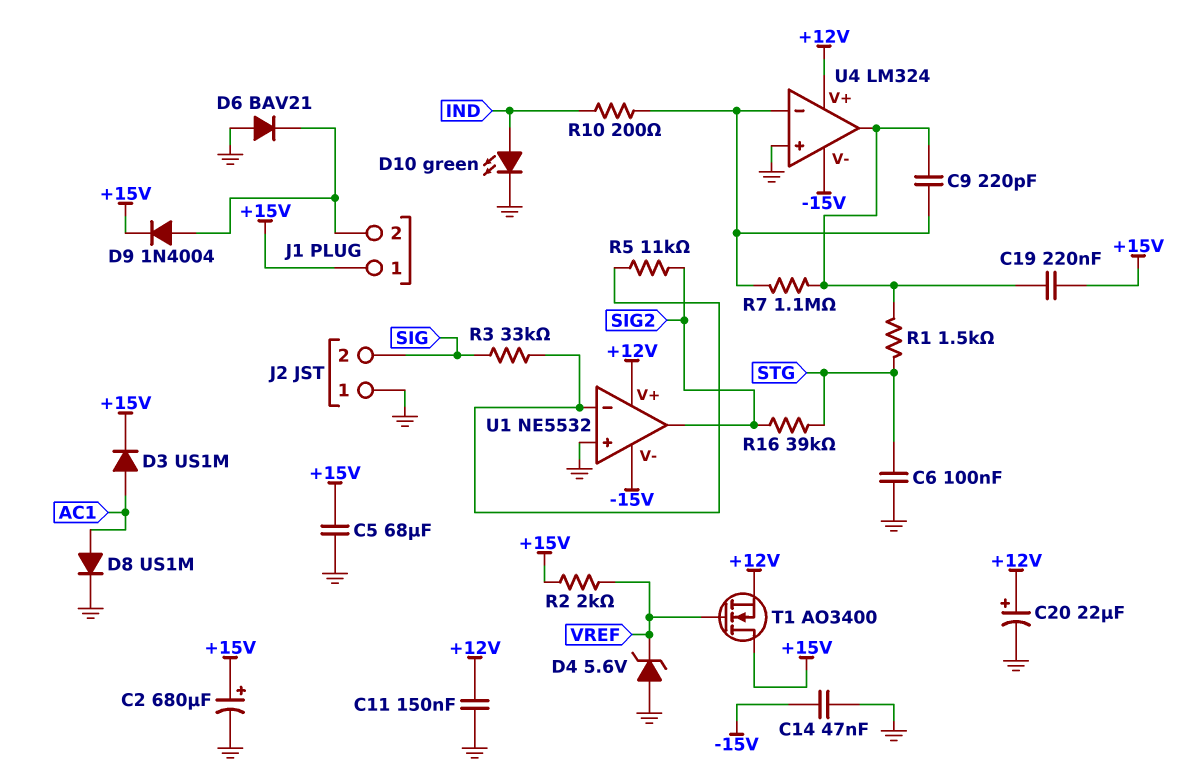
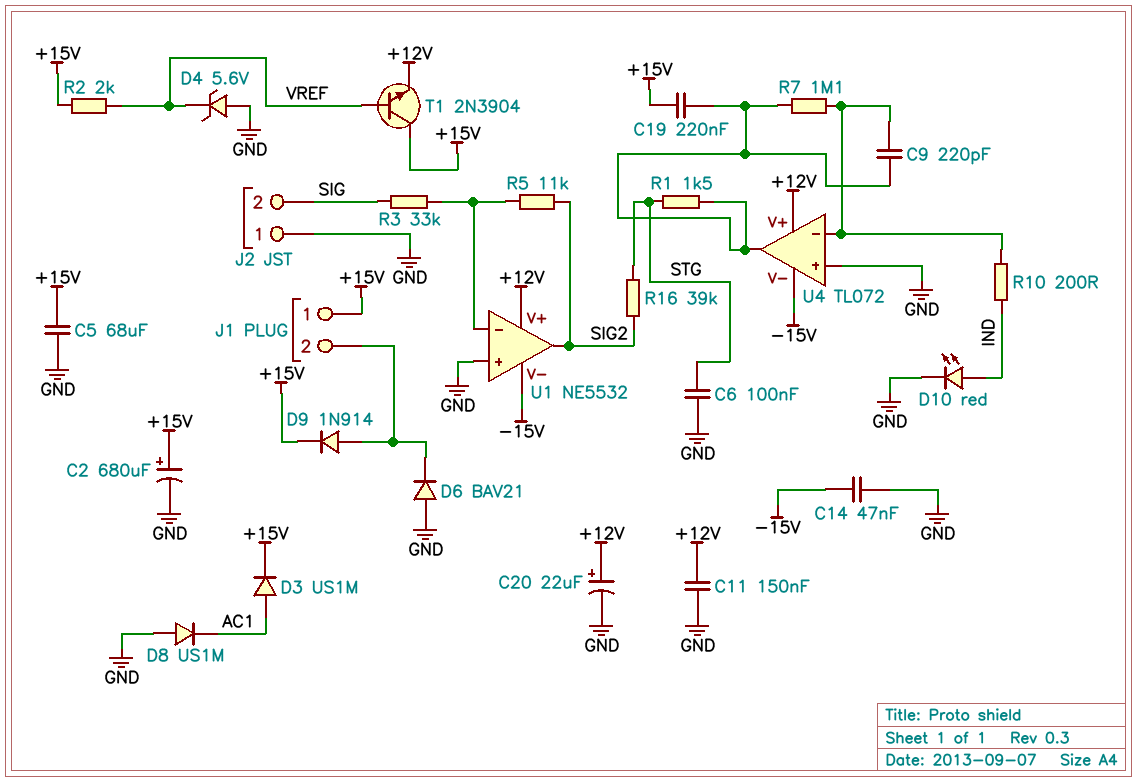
D8: diode US1M (A AC1, K GND) -> diode US1M (A GND, K AC1)
D9: diode 1N4004 (A J1/2, K +15V) -> diode 1N914 (A J1/2, K +15V)
D10: LED green (A IND, K GND) -> LED red (A IND, K GND)
T1: NMOS AO3400 (G VREF, D +15V, S +12V) -> NPN 2N3904 (B VREF, C +15V, E +12V)
U4: LM324 -> TL072

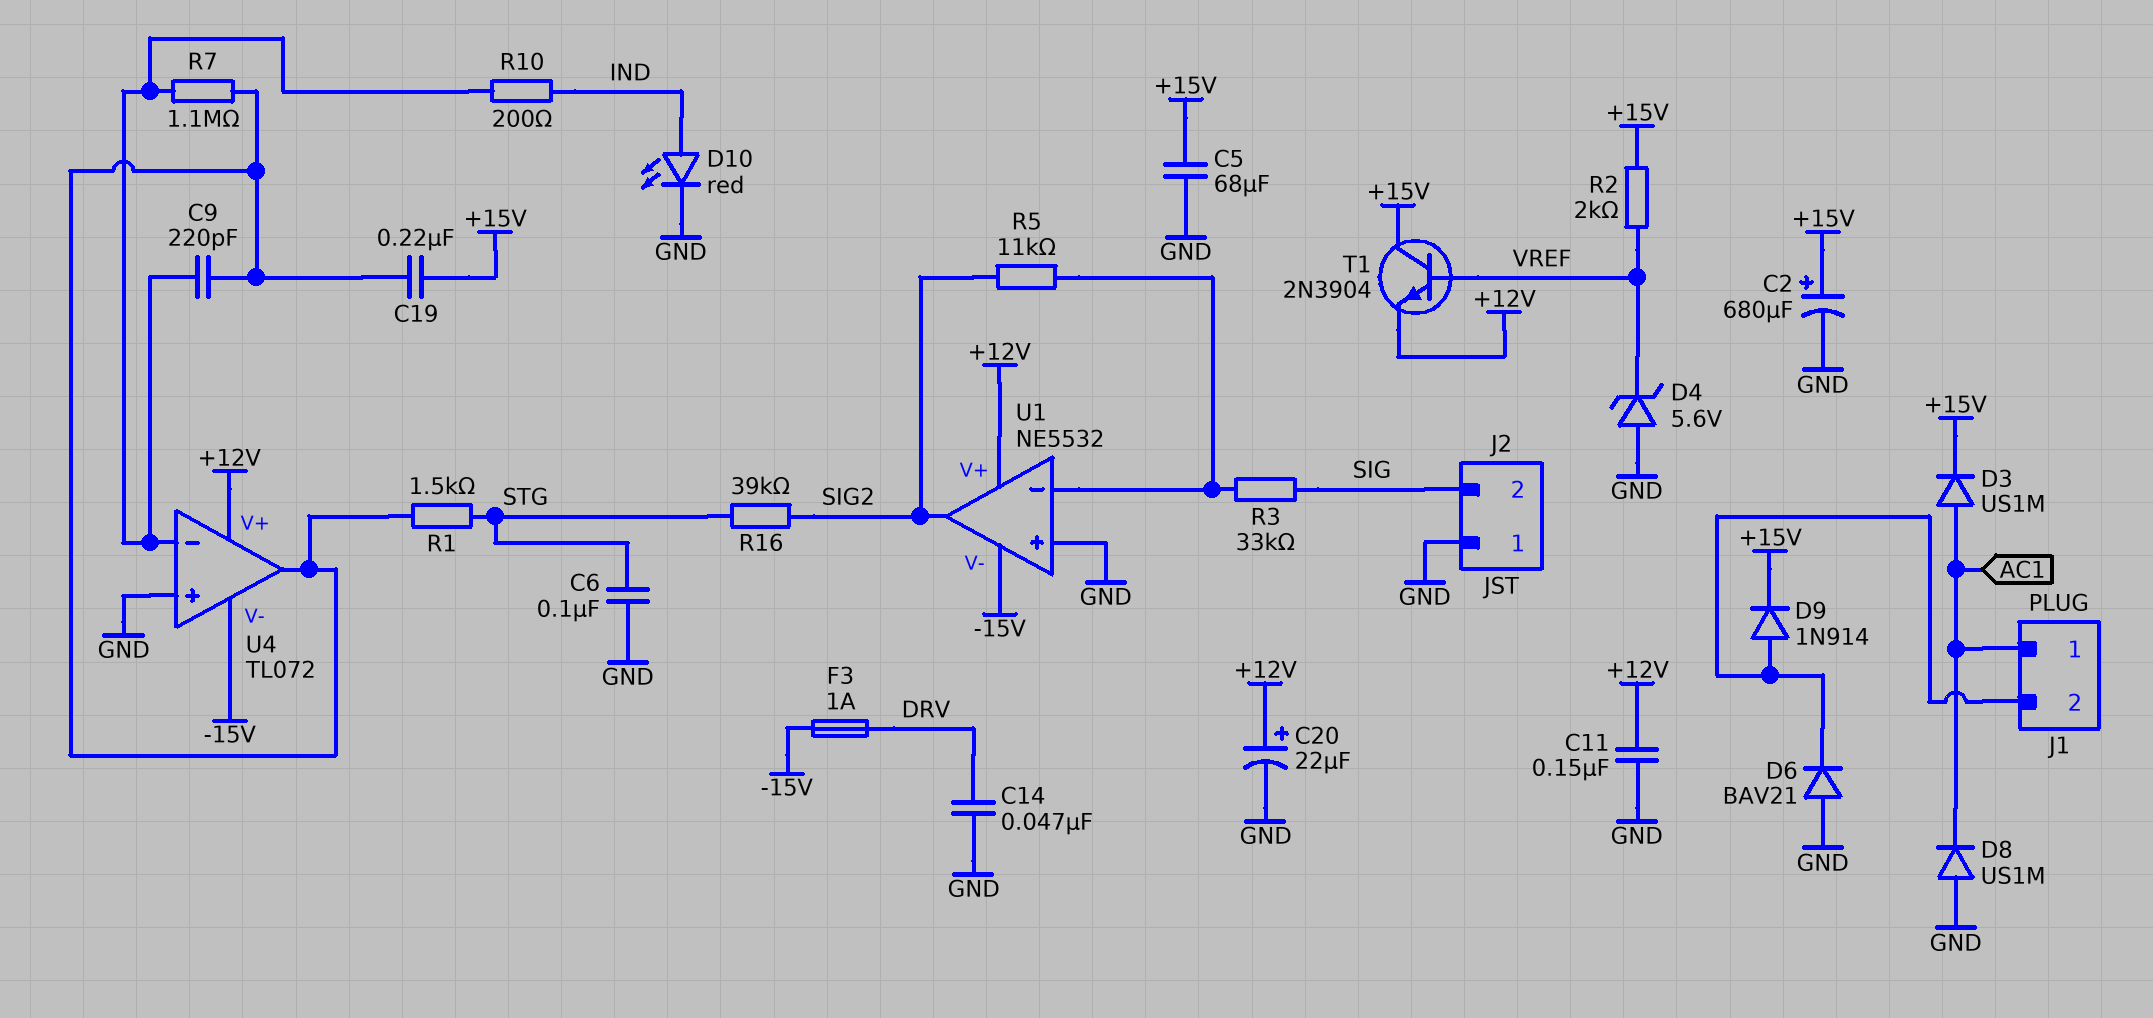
C14: 47nF (-15V, GND) -> 47nF (DRV, GND)
F3: none -> 1A (-15V, DRV)
J1 pin 1: +15V -> AC1

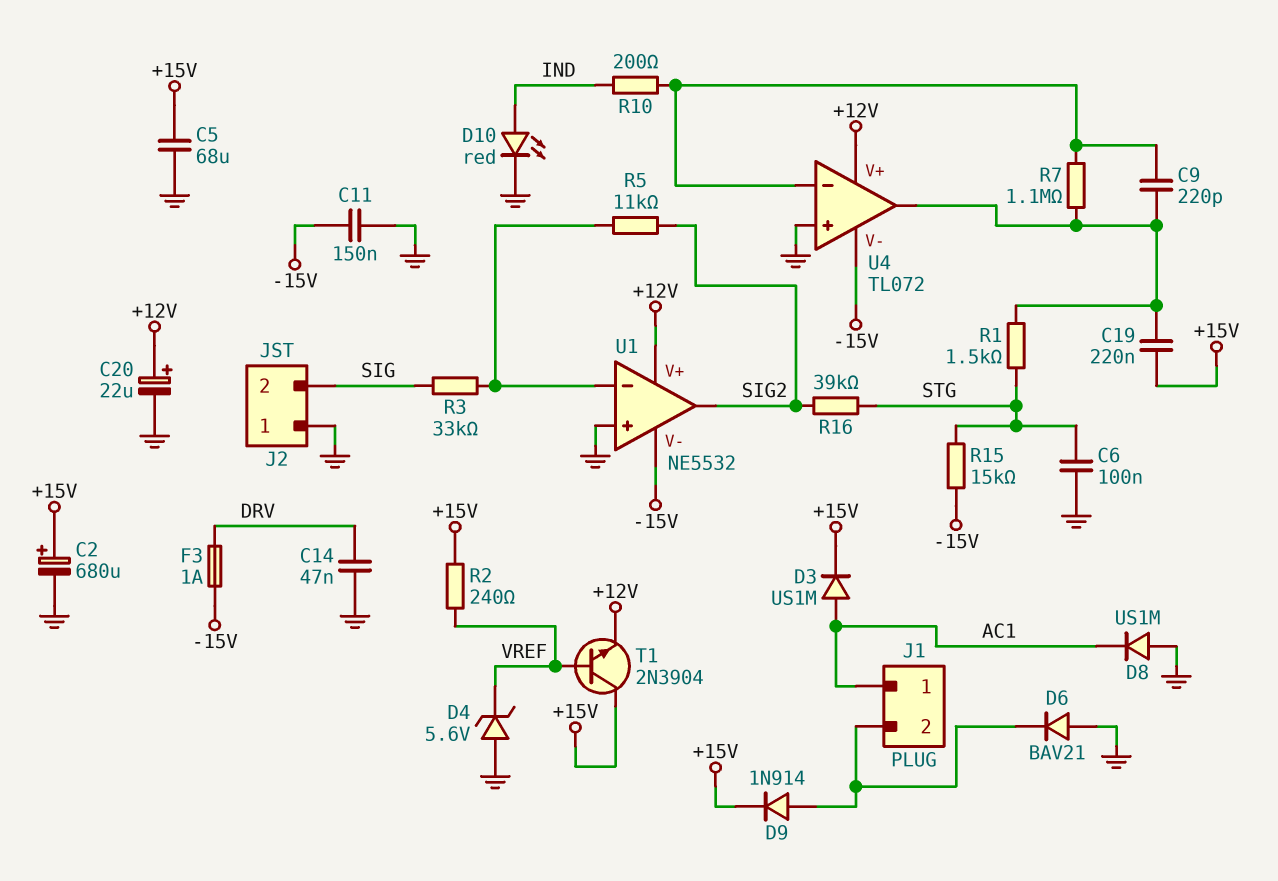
C11: 150nF (+12V, GND) -> 150nF (-15V, GND)
R2: 2k (+15V, VREF) -> 240 (+15V, VREF)
R15: none -> 15k (-15V, STG)

